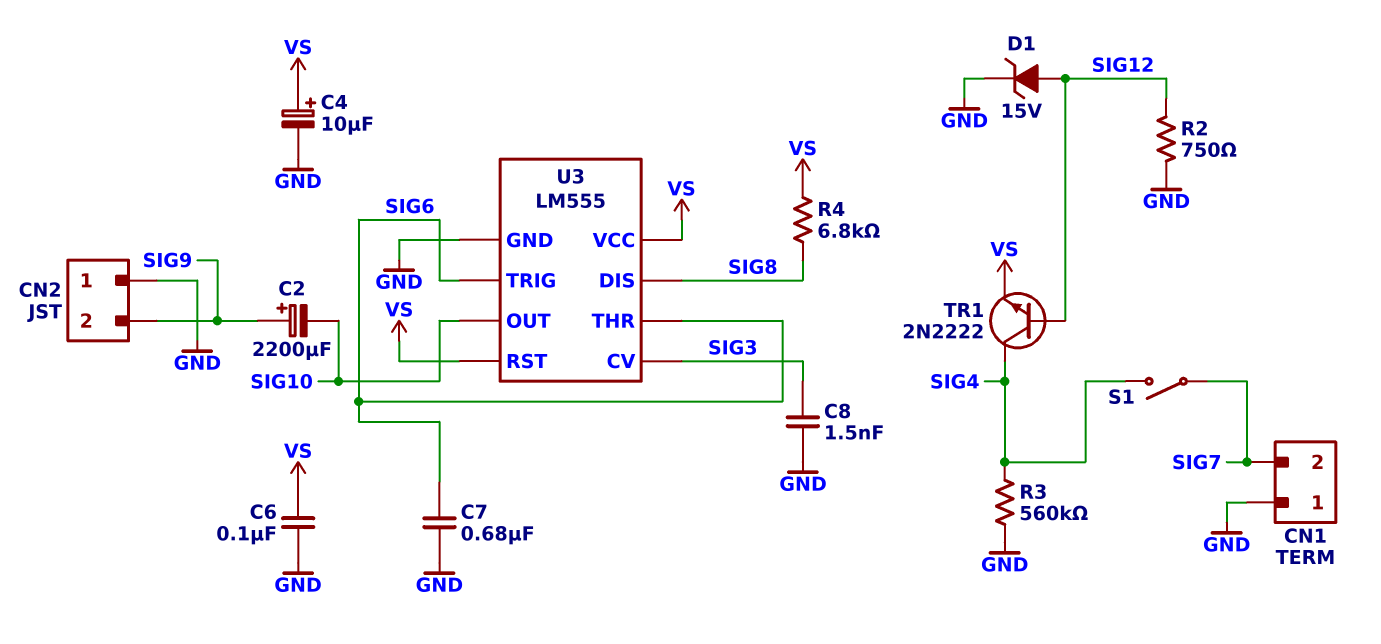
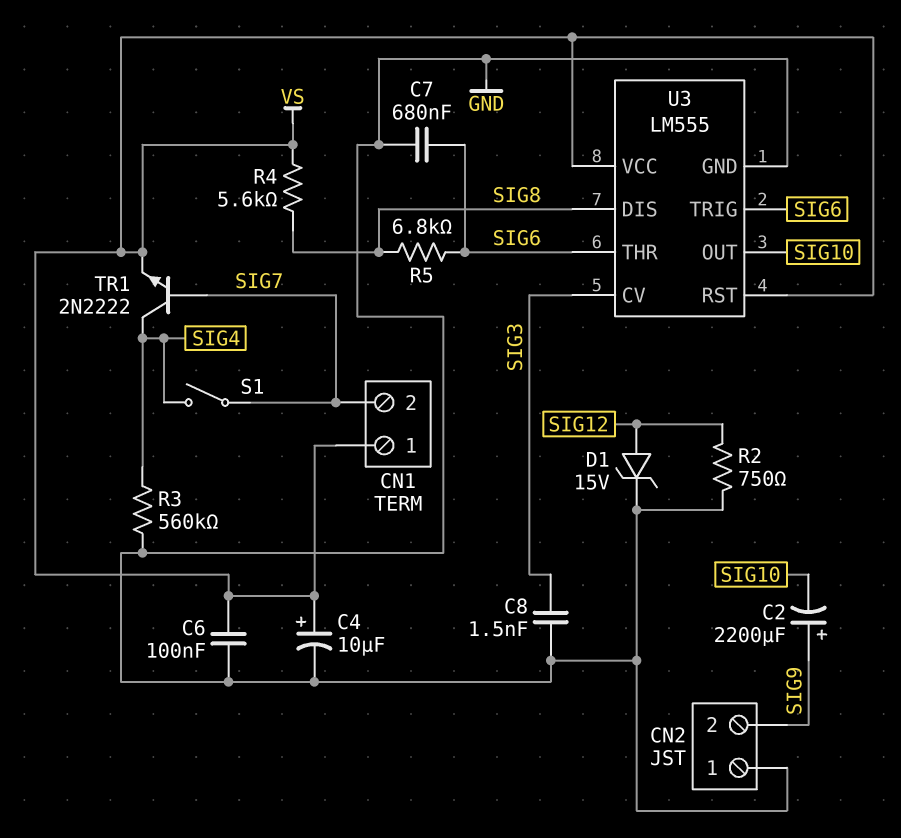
CN1 pin 1: GND -> VS
R4: 6.8k (SIG8, VS) -> 5.6k (SIG8, VS)
R5: none -> 6.8k (SIG6, SIG8)
TR1: NPN 2N2222 (B SIG12, C SIG4, E VS) -> NPN 2N2222 (B SIG7, C SIG4, E VS)

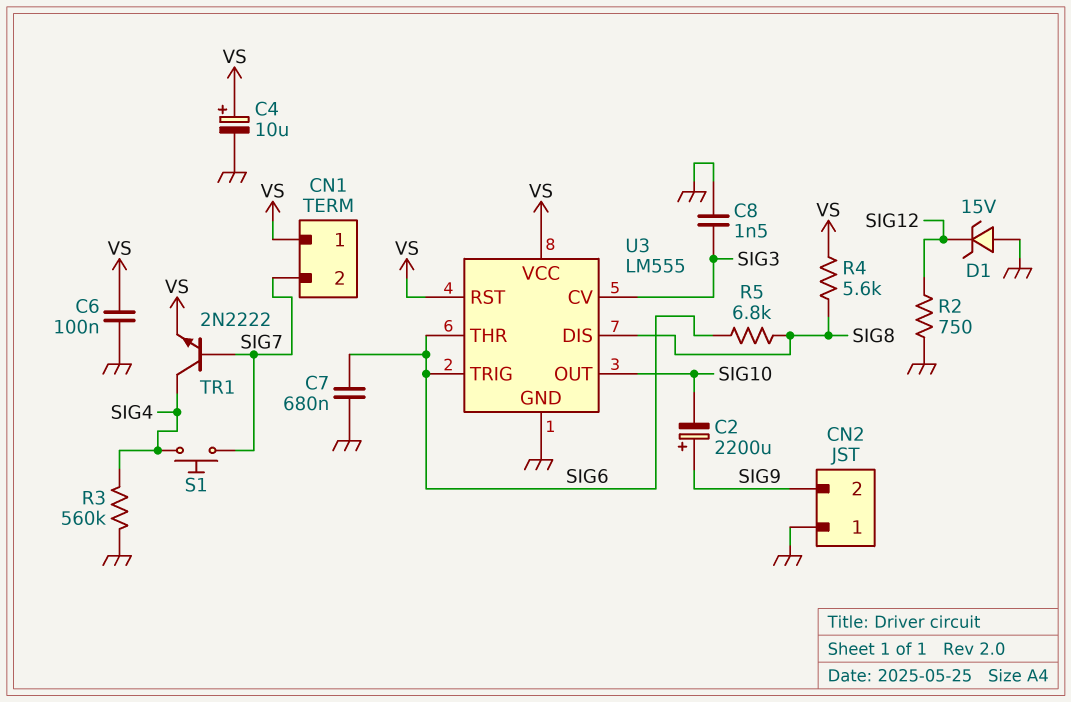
D1: zener 15V (A SIG12, K GND) -> zener 15V (A GND, K SIG12)
S1: switch (SIG4, SIG7) -> button (SIG4, SIG7)

